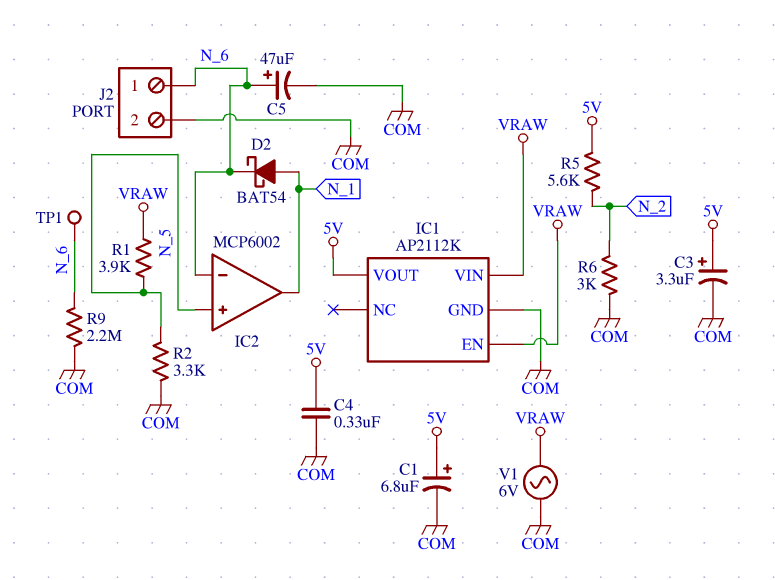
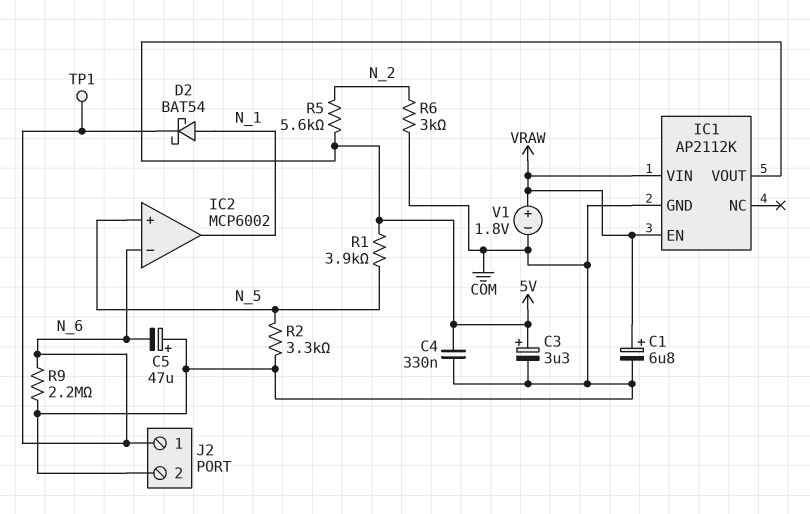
C1: 6.8uF (plus 5V, minus COM) -> 6.8uF (plus VRAW, minus COM)
C5: 47uF (plus N_6, minus COM) -> 47uF (plus COM, minus N_6)
R1: 3.9k (N_5, VRAW) -> 3.9k (5V, N_5)
V1: AC 6V (COM, VRAW) -> 1.8V (plus VRAW, minus COM)

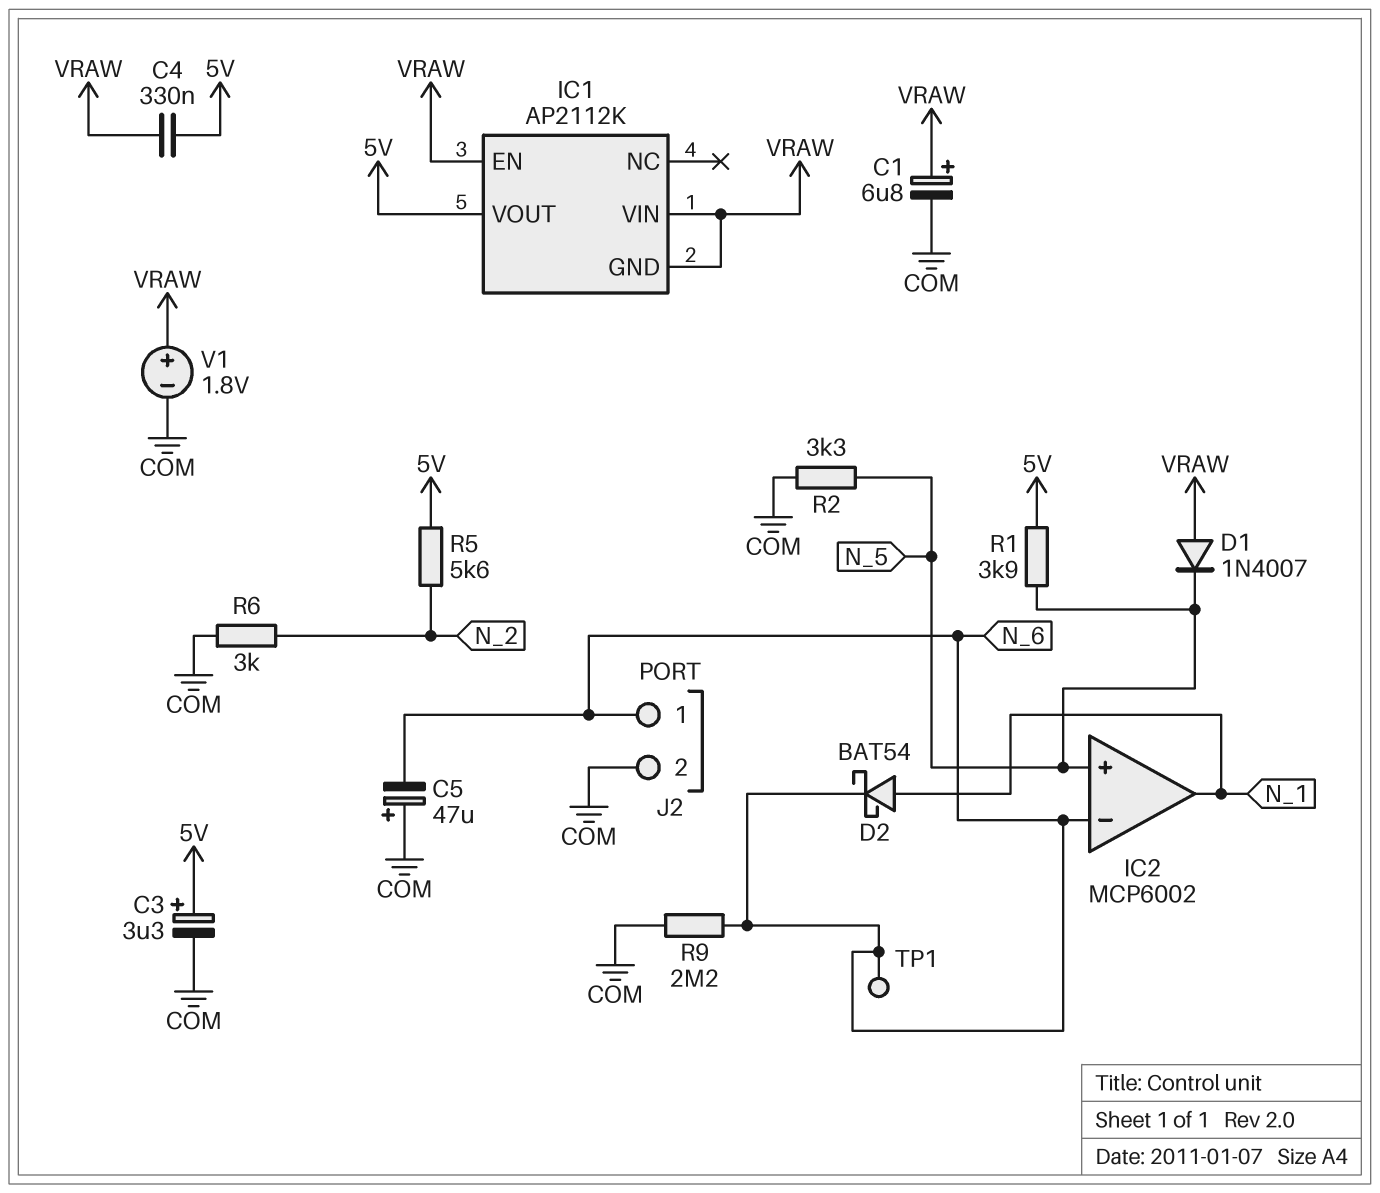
C4: 330nF (5V, COM) -> 330nF (5V, VRAW)
D1: none -> diode 1N4007 (A VRAW, K N_5)
IC1 pin GND: COM -> VRAW

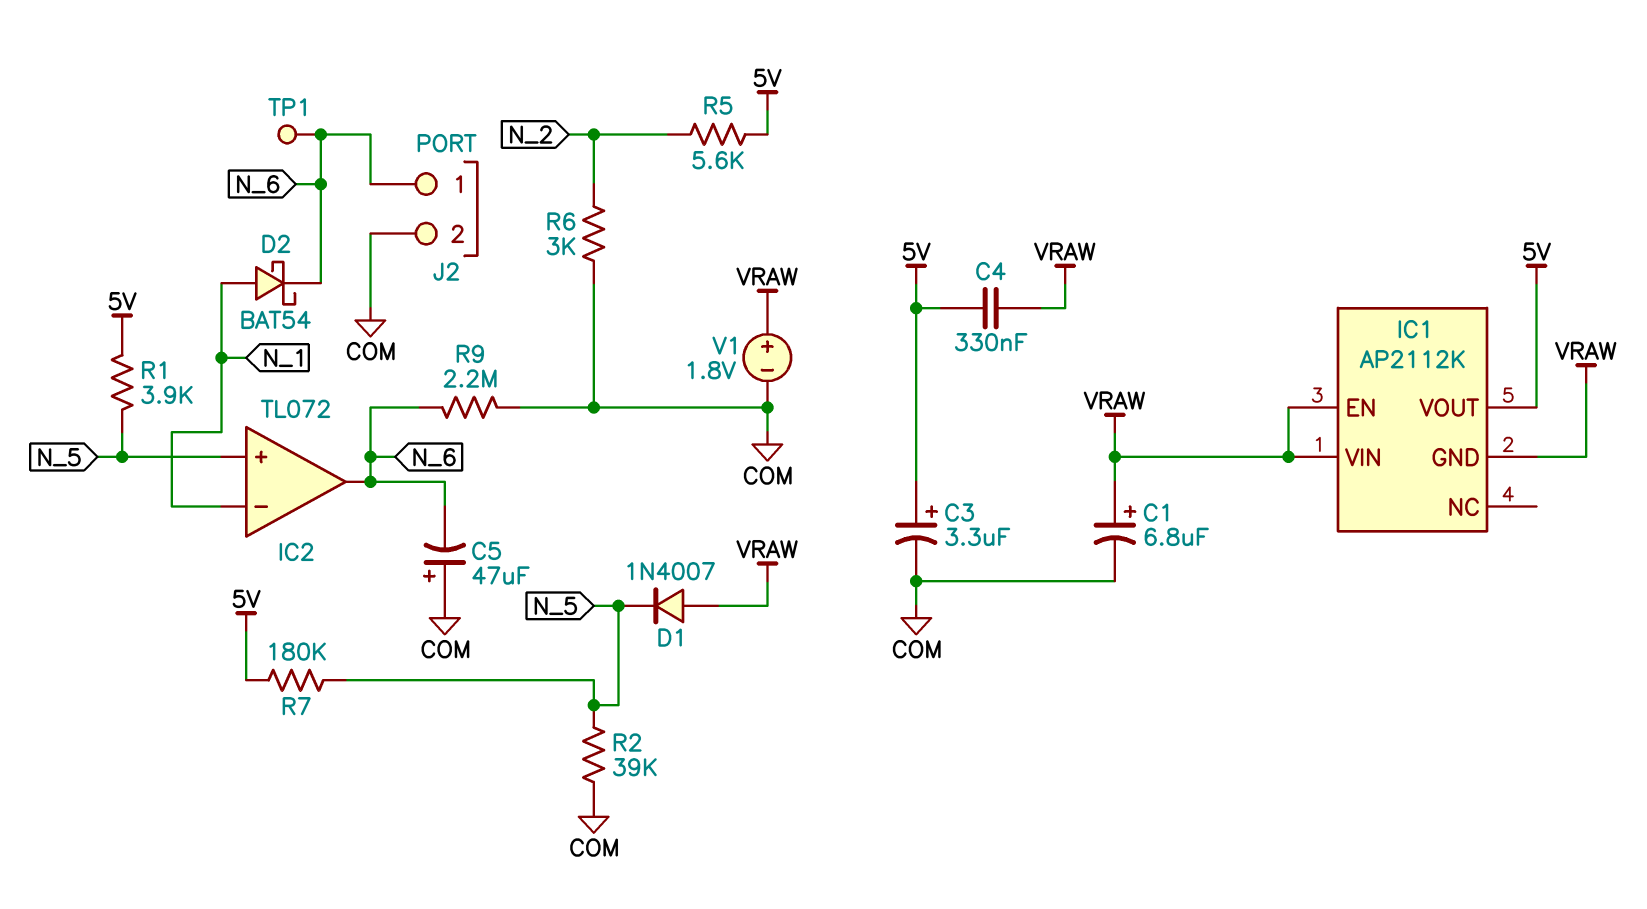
IC2: MCP6002 -> TL072
IC2 pin in-: N_6 -> N_1
IC2 pin out: N_1 -> N_6
R2: 3.3k (COM, N_5) -> 39k (COM, N_5)
R7: none -> 180k (5V, N_5)

